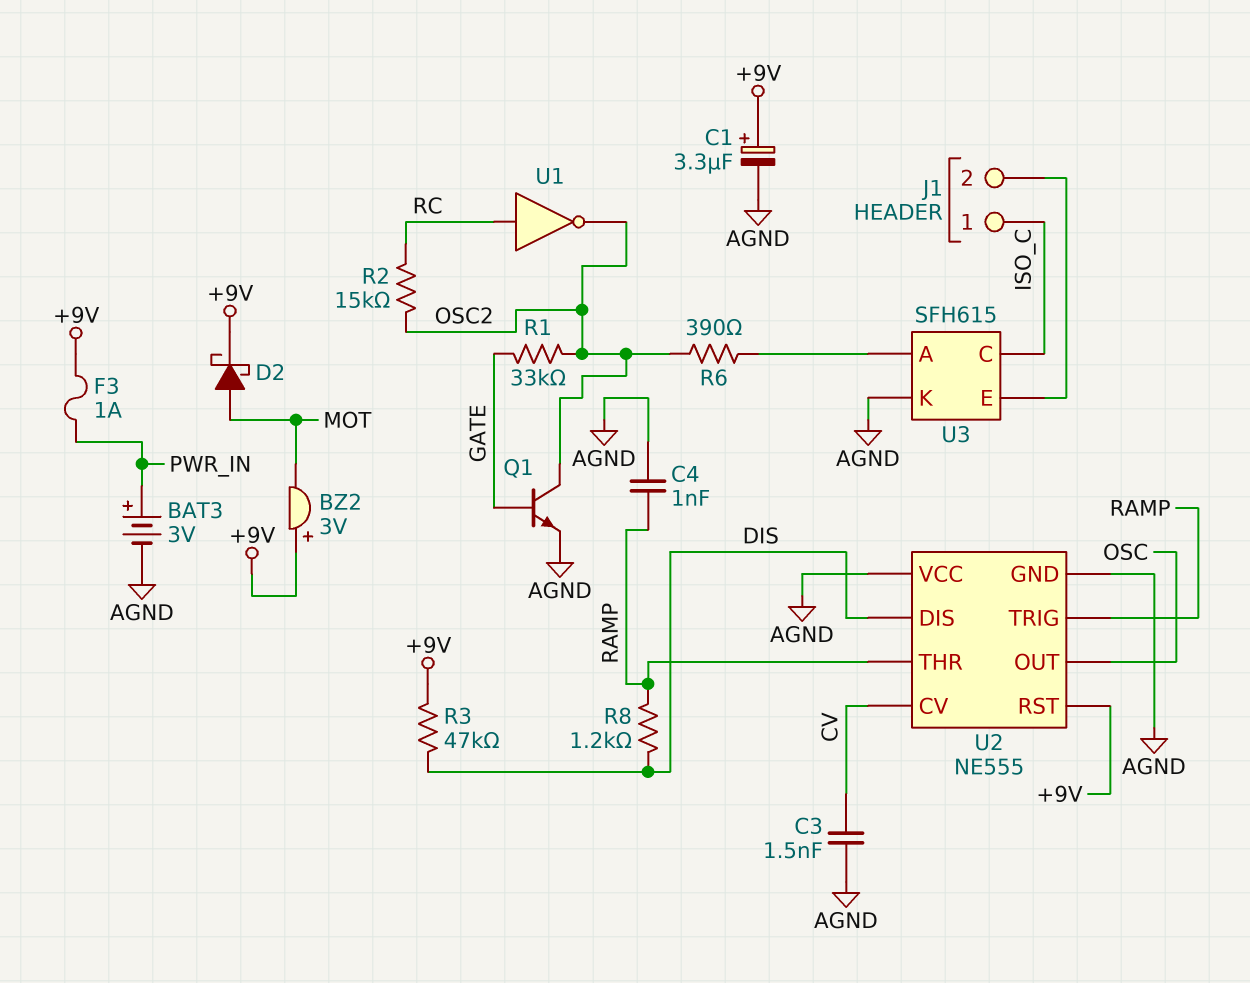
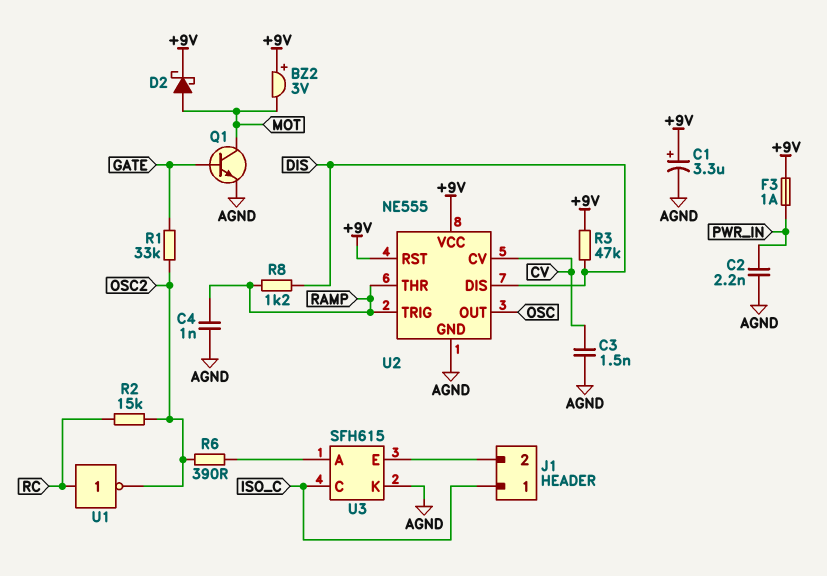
BAT3: 3V (plus PWR_IN, minus AGND) -> none
C2: none -> 2.2nF (AGND, PWR_IN)
Q1: NPN (B GATE, C OSC2, E AGND) -> NPN (B GATE, C MOT, E AGND)
U2 pin VCC: AGND -> +9V

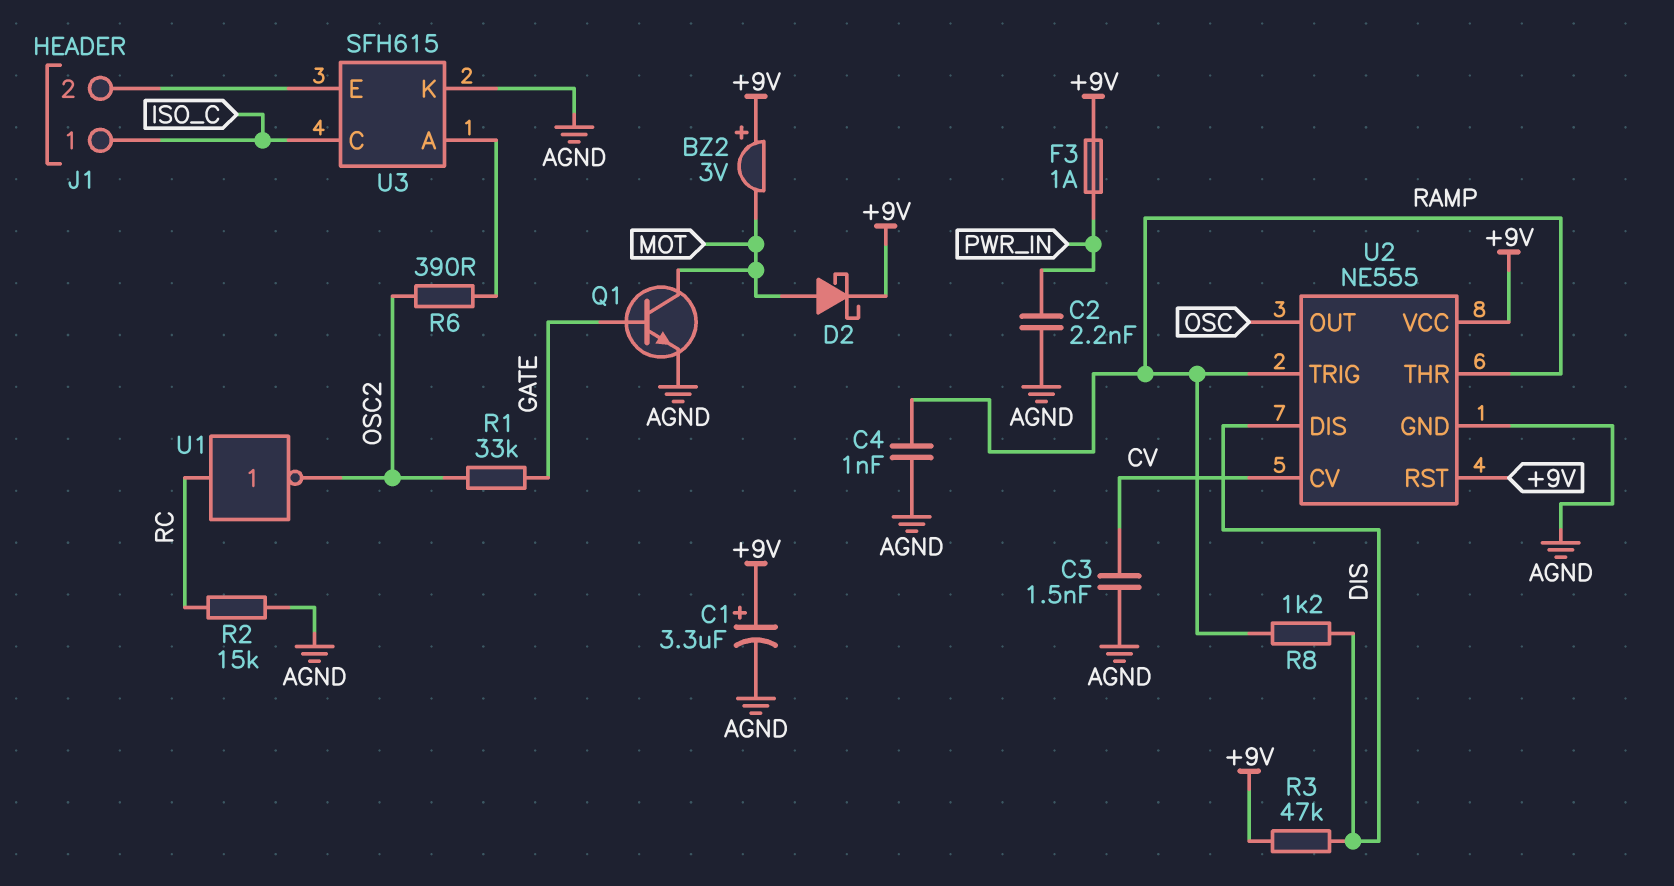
R2: 15k (OSC2, RC) -> 15k (AGND, RC)

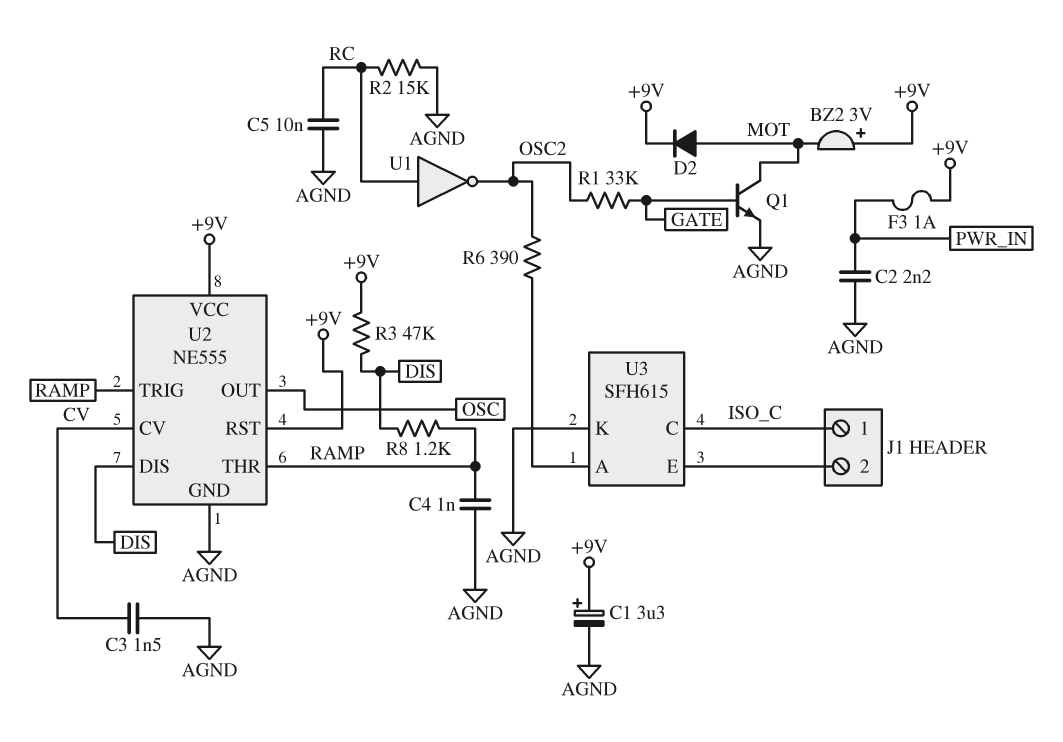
C5: none -> 10nF (AGND, RC)
D2: schottky (A MOT, K +9V) -> diode (A MOT, K +9V)

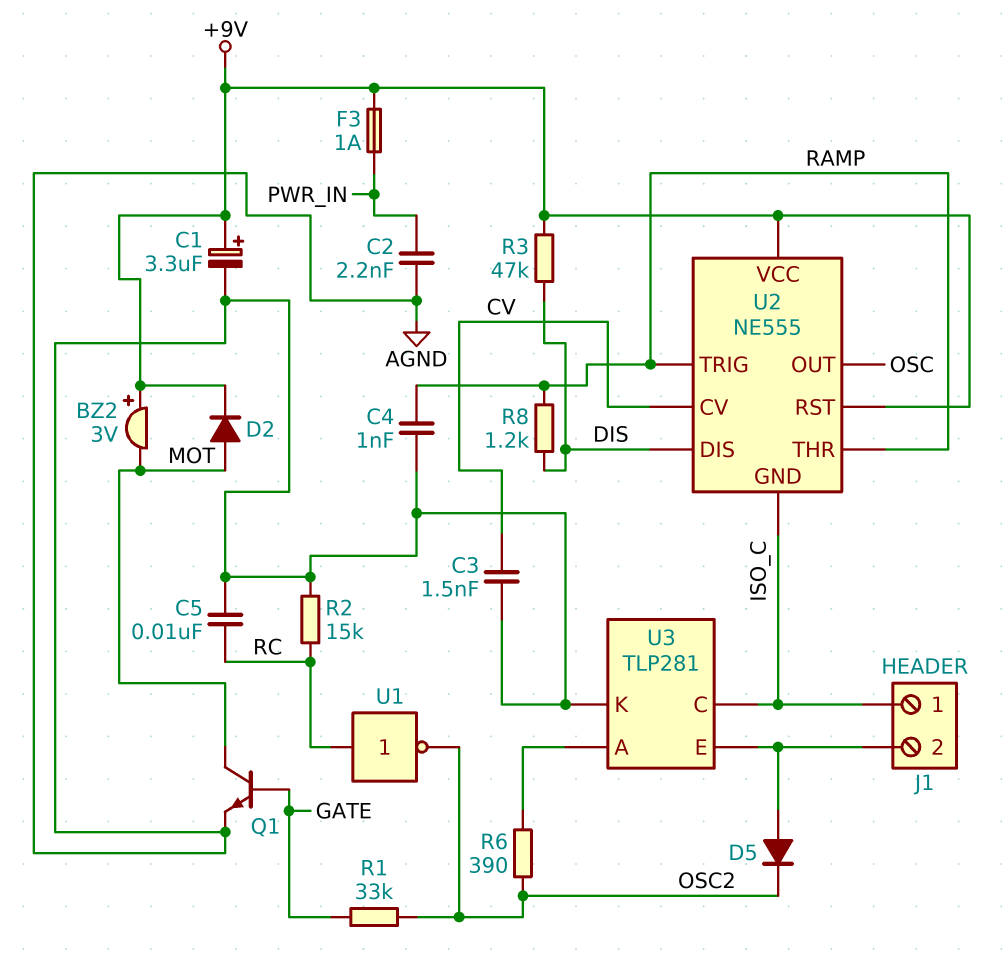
D5: none -> diode (A J1/2, K OSC2)
U2 pin GND: AGND -> ISO_C
U3: SFH615 -> TLP281

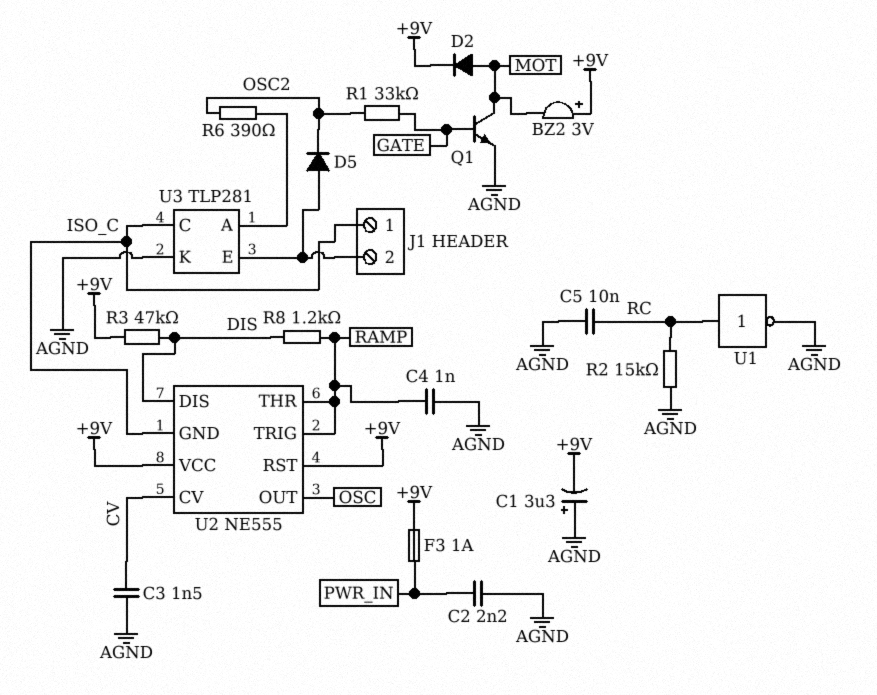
C1: 3.3uF (plus +9V, minus AGND) -> 3.3uF (plus AGND, minus +9V)
U1: NOT (in RC, out OSC2) -> NOT (in RC, out AGND)

